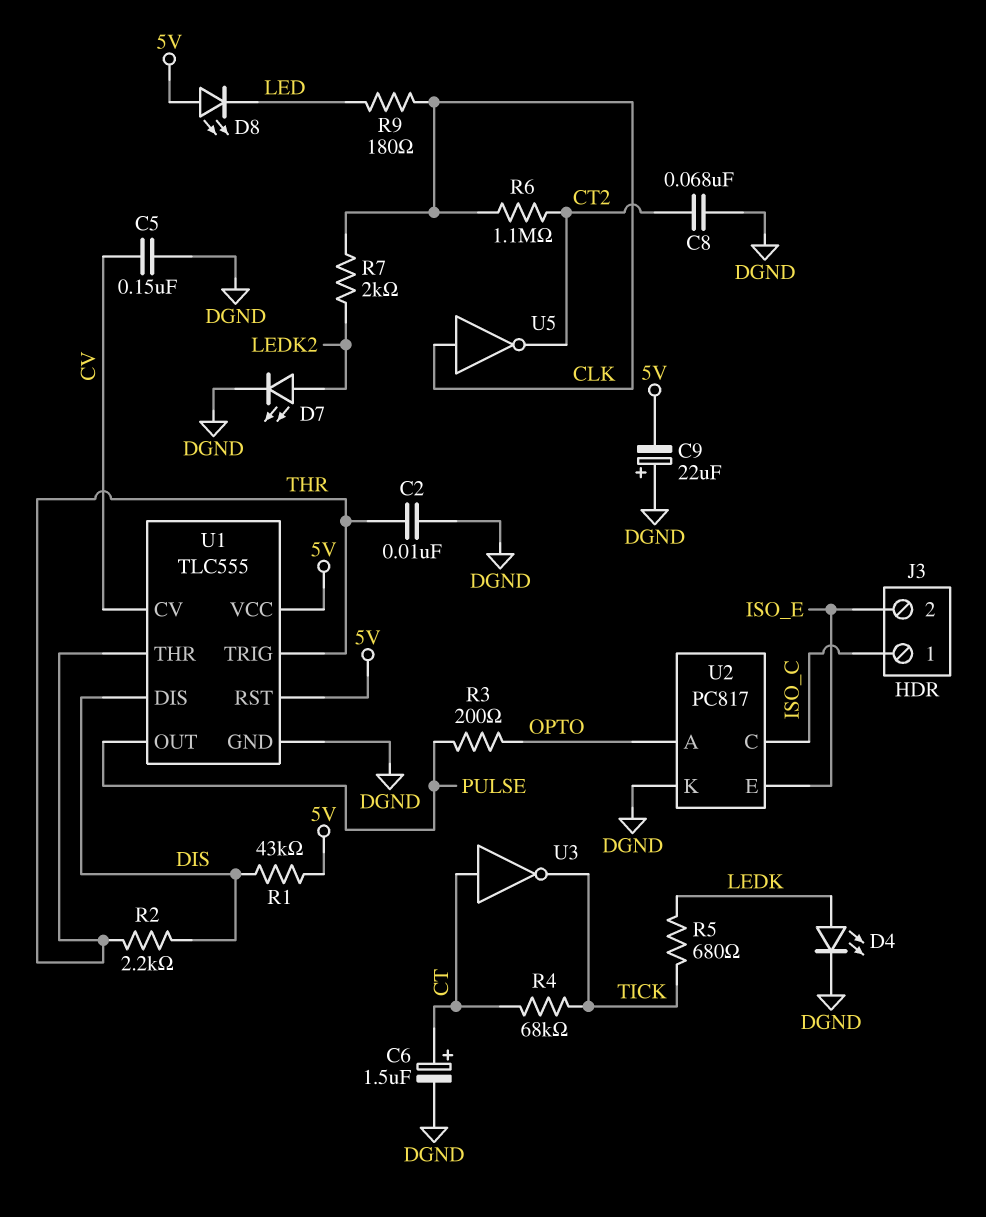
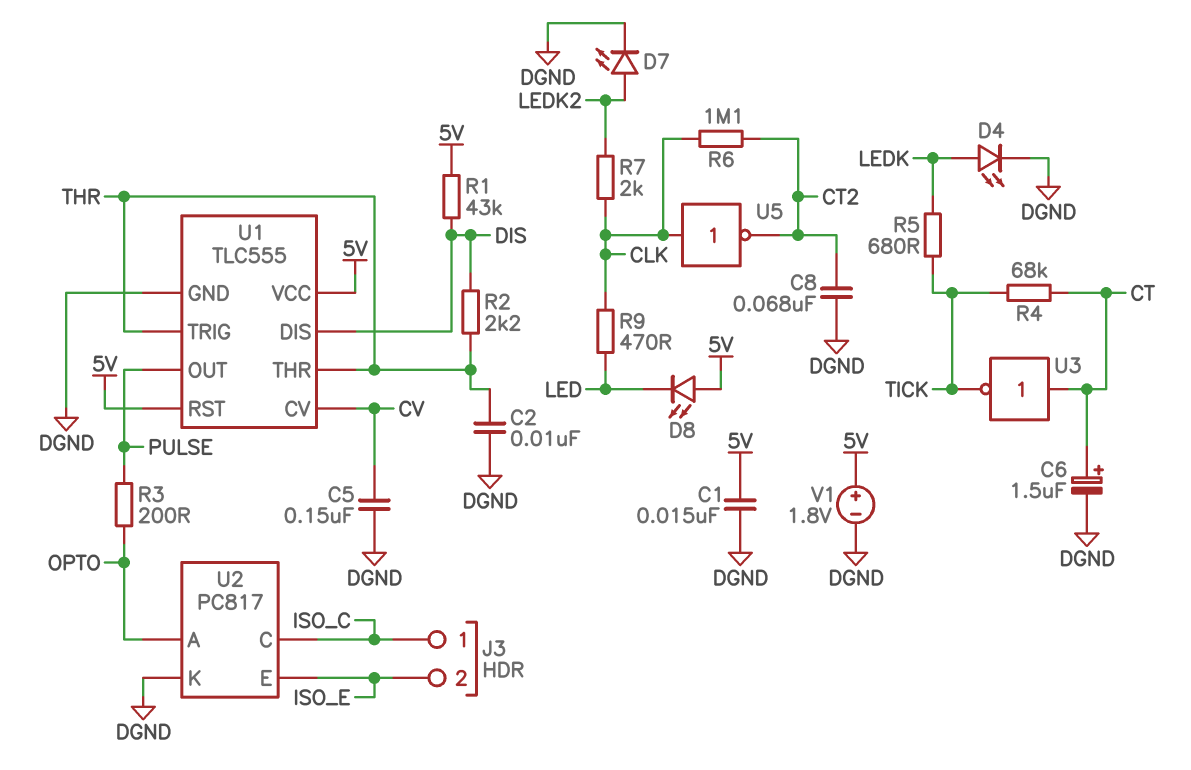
C1: none -> 15nF (5V, DGND)
C9: 22uF (plus DGND, minus 5V) -> none
R9: 180 (CLK, LED) -> 470 (CLK, LED)
V1: none -> 1.8V (plus 5V, minus DGND)

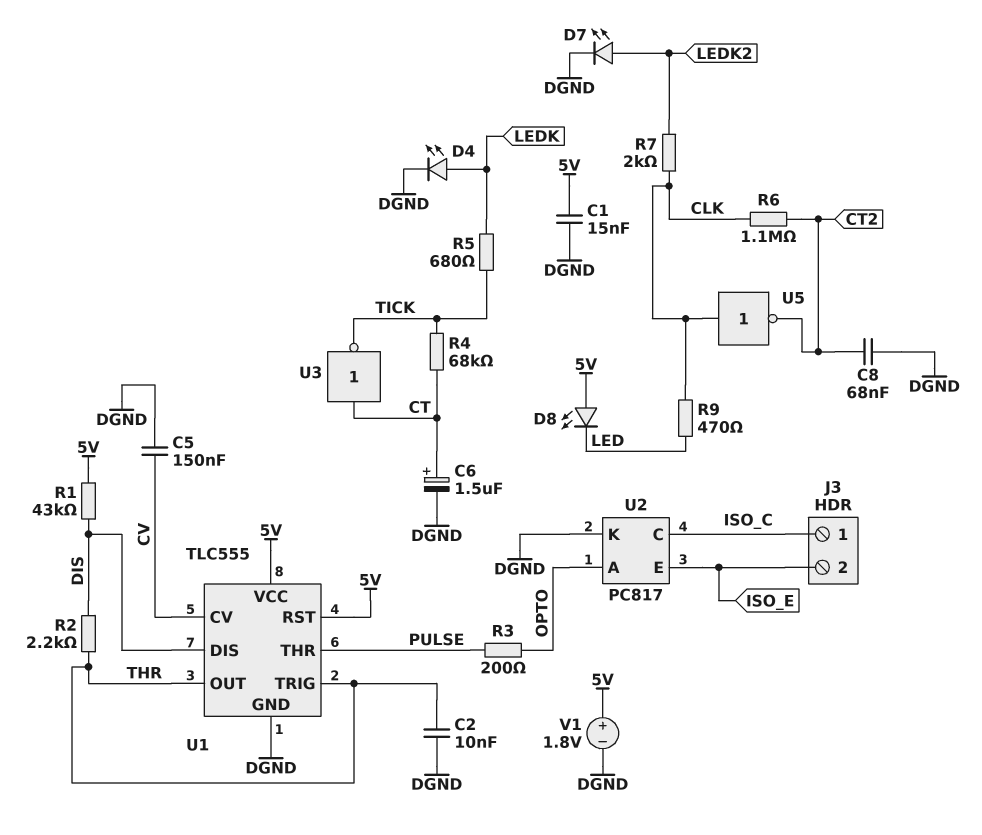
U1 pin OUT: PULSE -> THR
U1 pin THR: THR -> PULSE

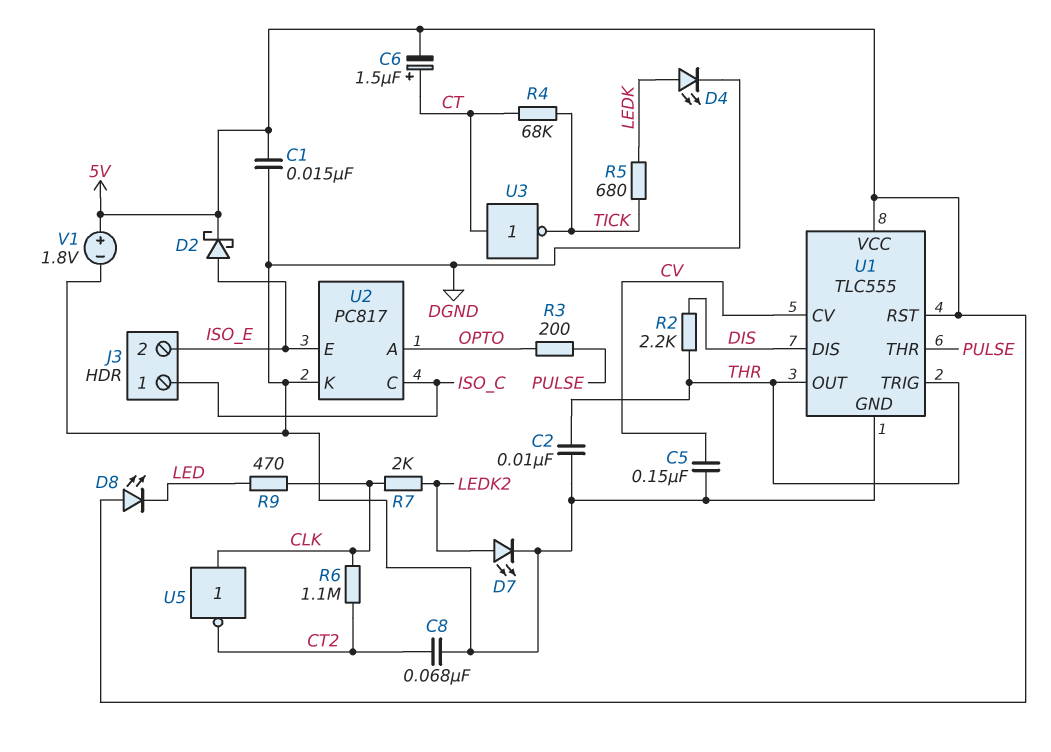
C6: 1.5uF (plus CT, minus DGND) -> 1.5uF (plus CT, minus 5V)
D2: none -> schottky (A ISO_E, K 5V)
R1: 43k (5V, DIS) -> none

